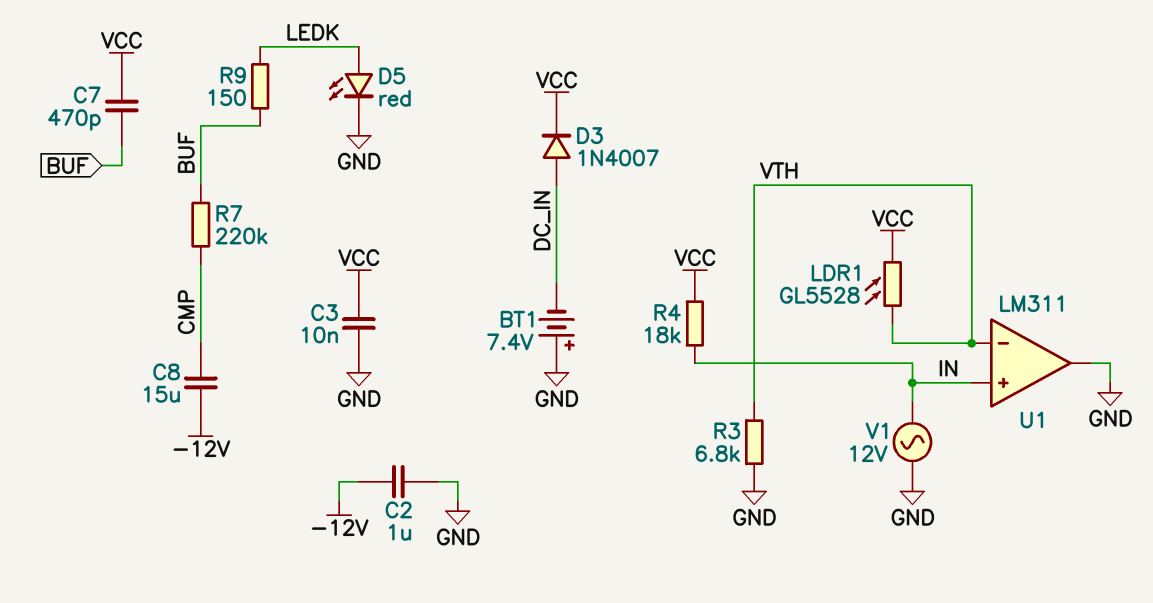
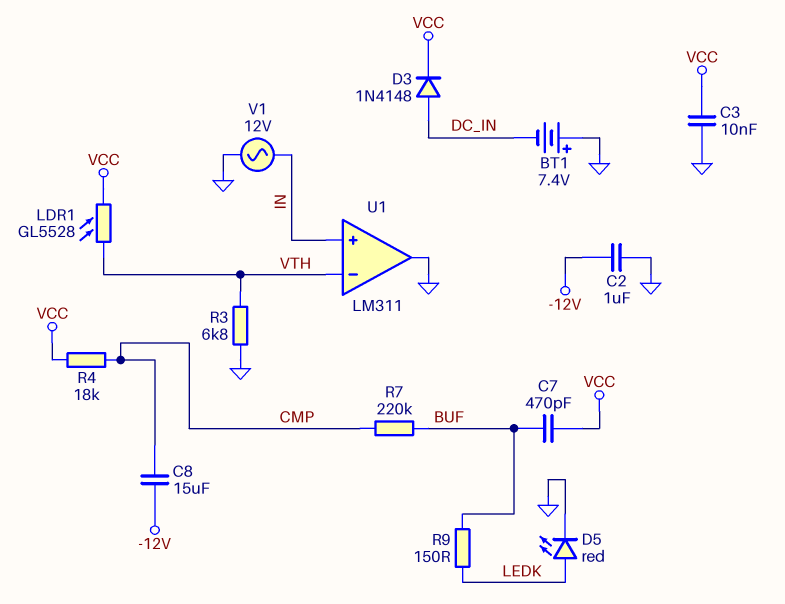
D3: diode 1N4007 (A DC_IN, K VCC) -> diode 1N4148 (A DC_IN, K VCC)
R4: 18k (IN, VCC) -> 18k (CMP, VCC)

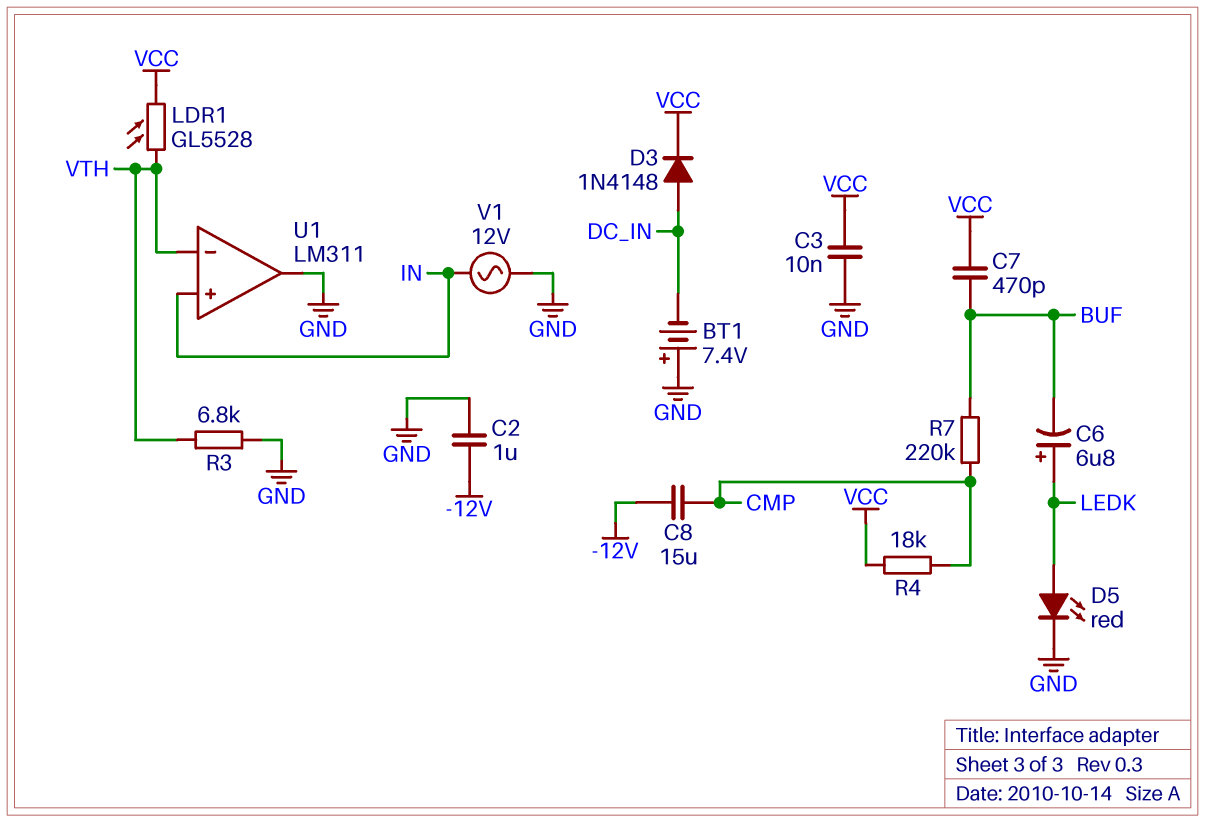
C6: none -> 6.8uF (plus LEDK, minus BUF)
R9: 150 (BUF, LEDK) -> none

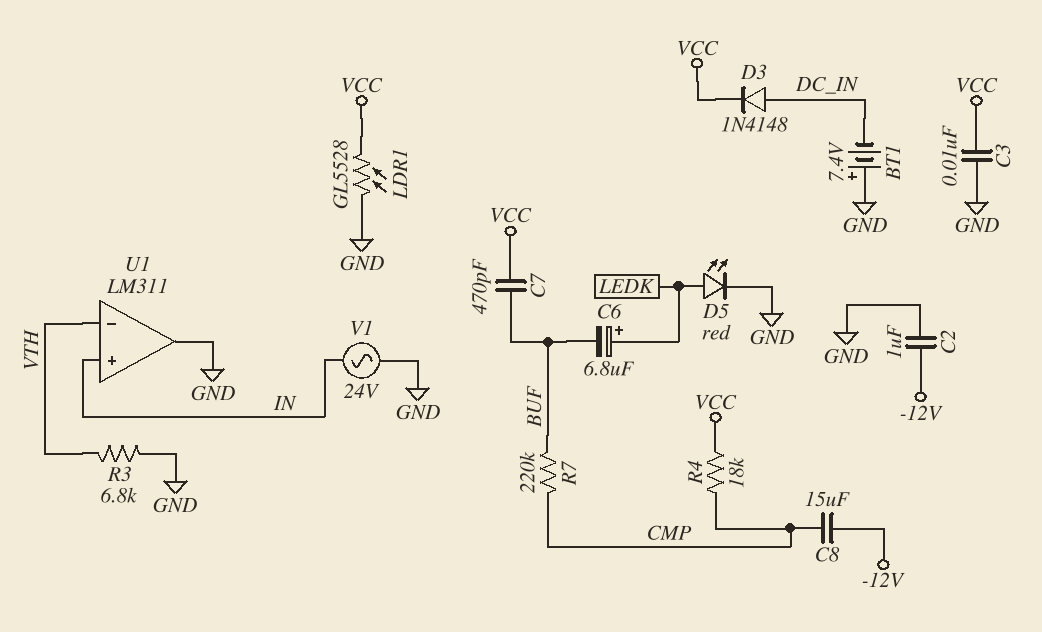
LDR1: GL5528 (VCC, VTH) -> GL5528 (GND, VCC)
V1: AC 12V (GND, IN) -> AC 24V (GND, IN)

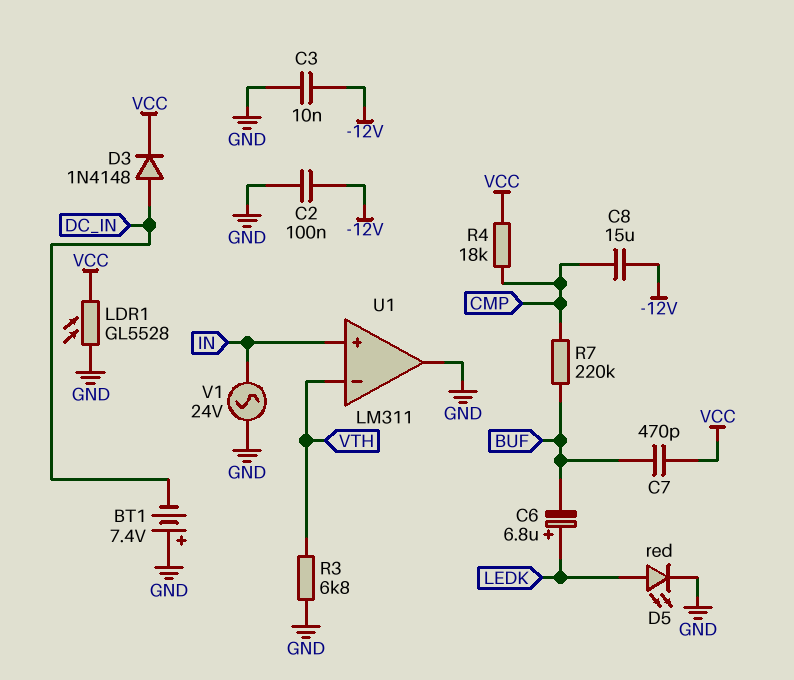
C2: 1uF (-12V, GND) -> 100nF (-12V, GND)
C3: 10nF (GND, VCC) -> 10nF (-12V, GND)

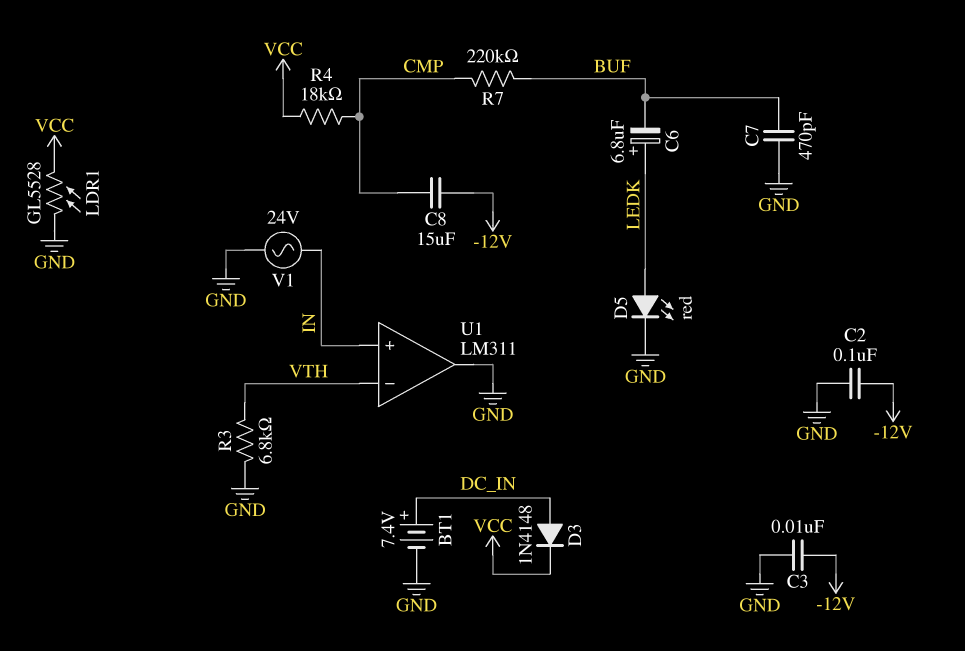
BT1: 7.4V (plus GND, minus DC_IN) -> 7.4V (plus DC_IN, minus GND)
C7: 470pF (BUF, VCC) -> 470pF (BUF, GND)

